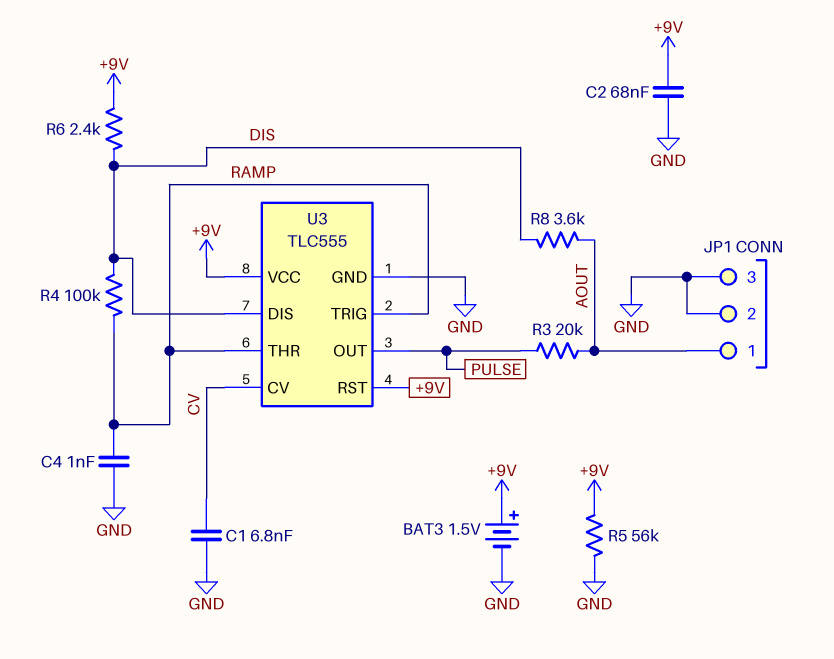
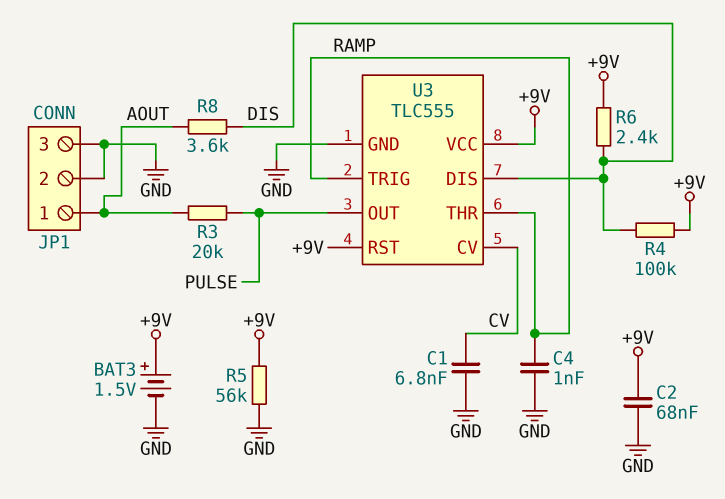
R4: 100k (DIS, RAMP) -> 100k (+9V, DIS)

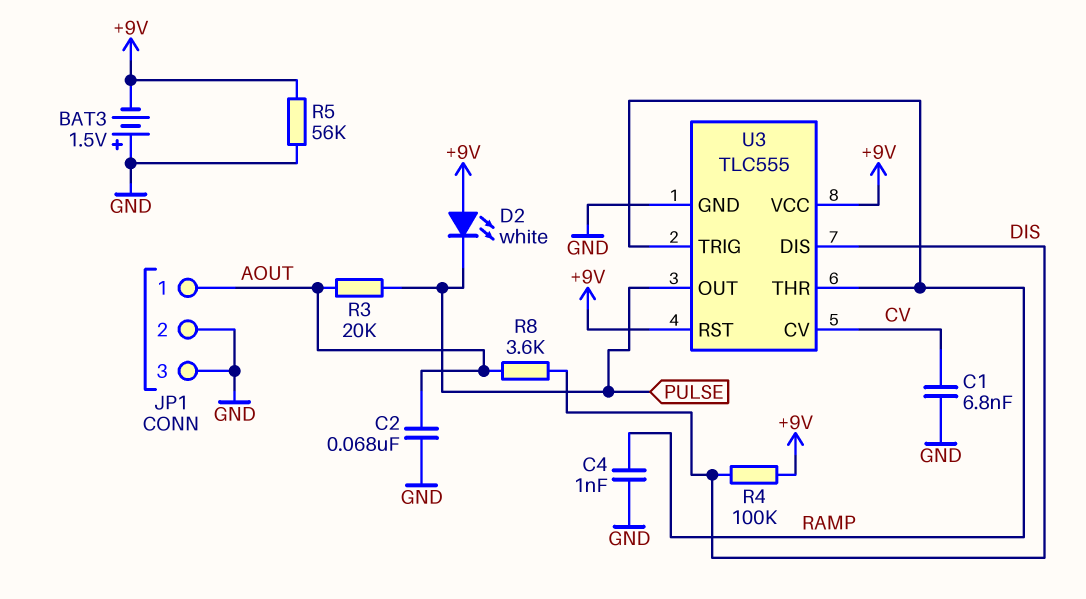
BAT3: 1.5V (plus +9V, minus GND) -> 1.5V (plus GND, minus +9V)
C2: 68nF (+9V, GND) -> 68nF (AOUT, GND)
D2: none -> LED white (A +9V, K PULSE)
R6: 2.4k (+9V, DIS) -> none

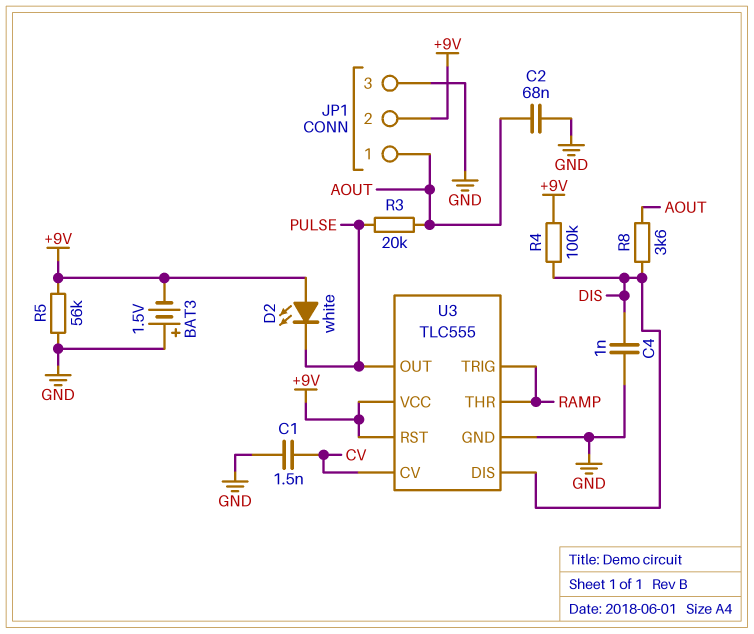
C1: 6.8nF (CV, GND) -> 1.5nF (CV, GND)
C4: 1nF (GND, RAMP) -> 1nF (DIS, GND)
JP1 pin 2: GND -> +9V

